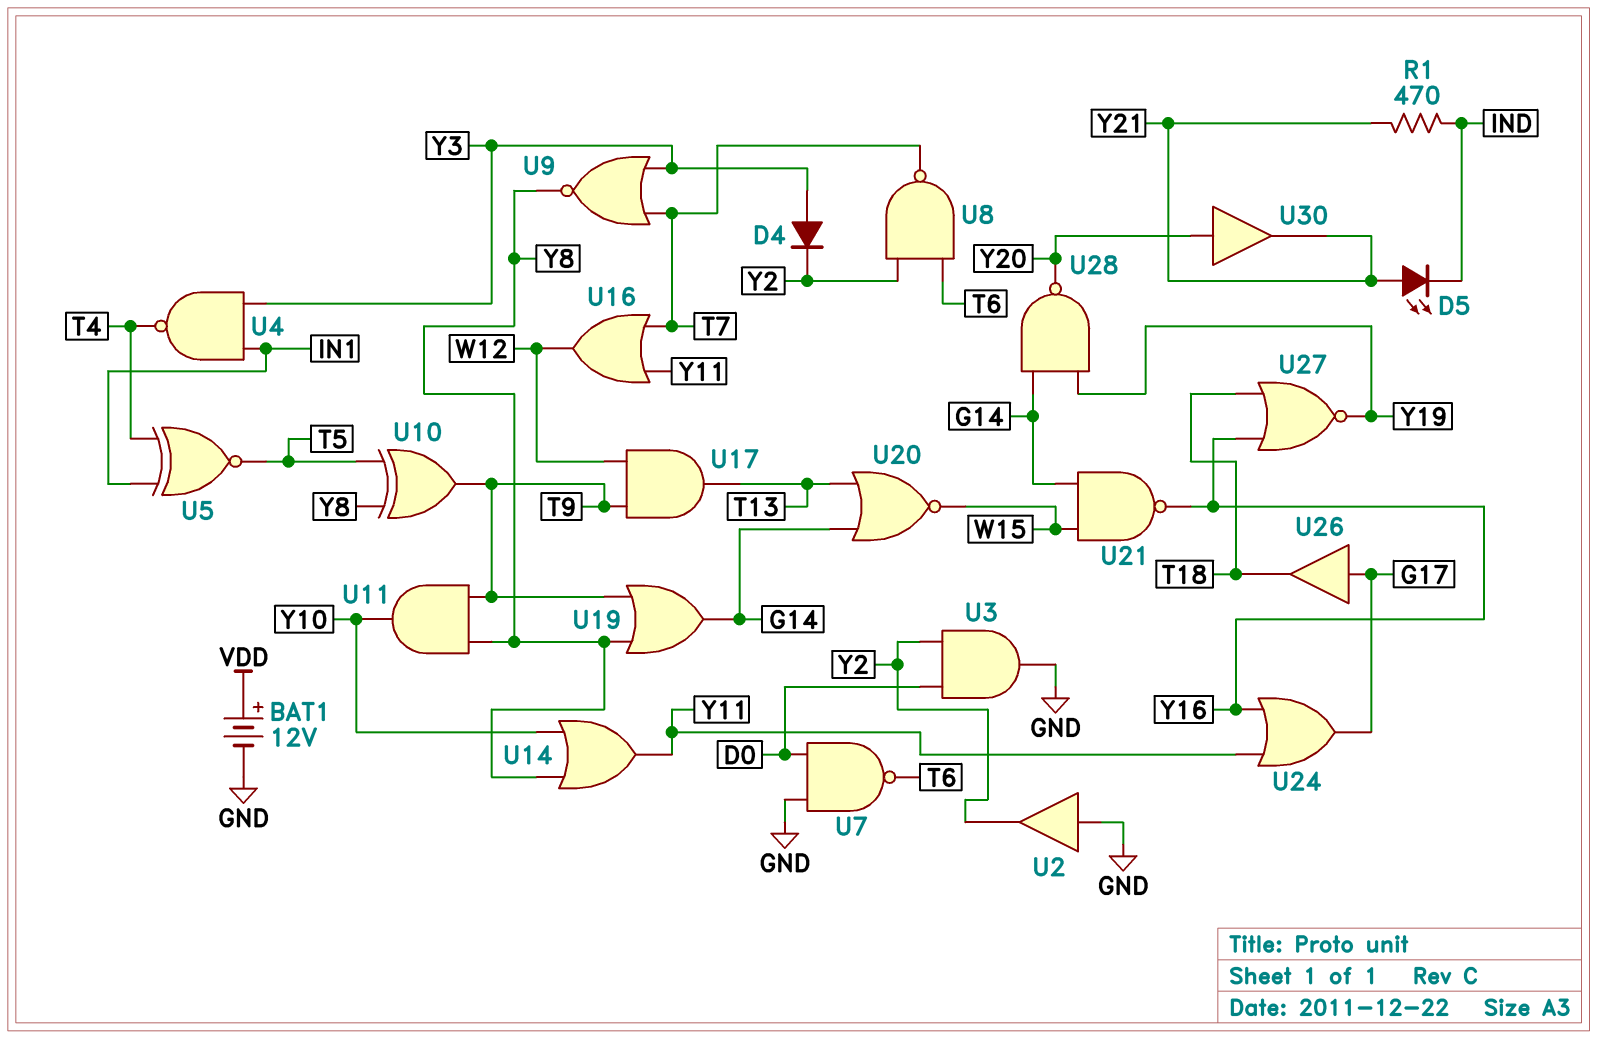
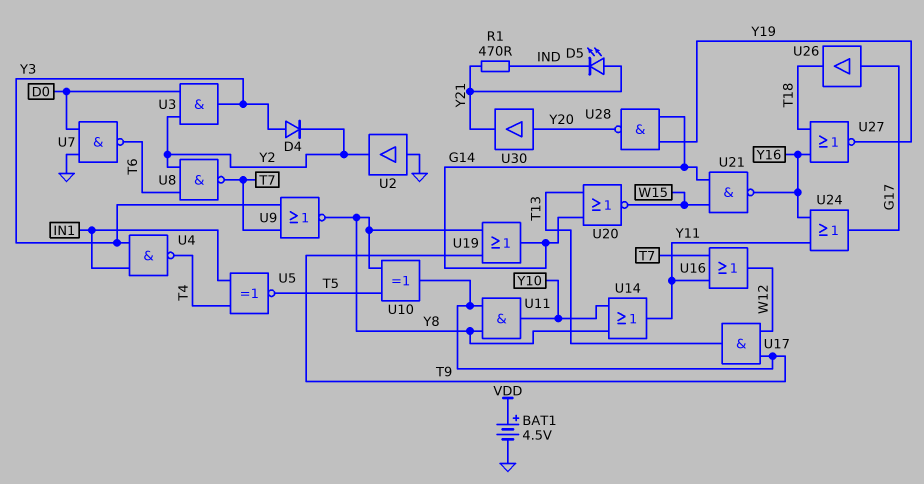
BAT1: 12V (plus VDD, minus GND) -> 4.5V (plus VDD, minus GND)
U3: AND (in D0, in Y2, out GND) -> AND (in D0, in Y2, out Y3)

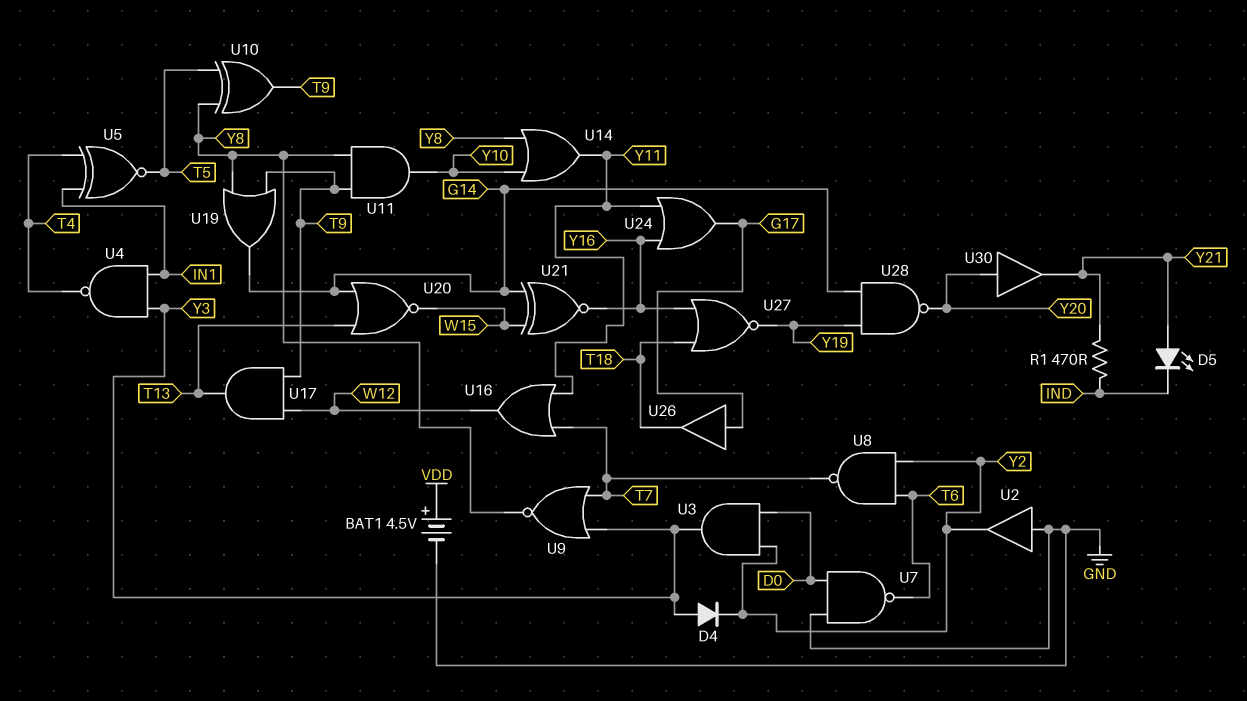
U21: NAND (in G14, in W15, out Y16) -> XNOR (in G14, in W15, out Y16)

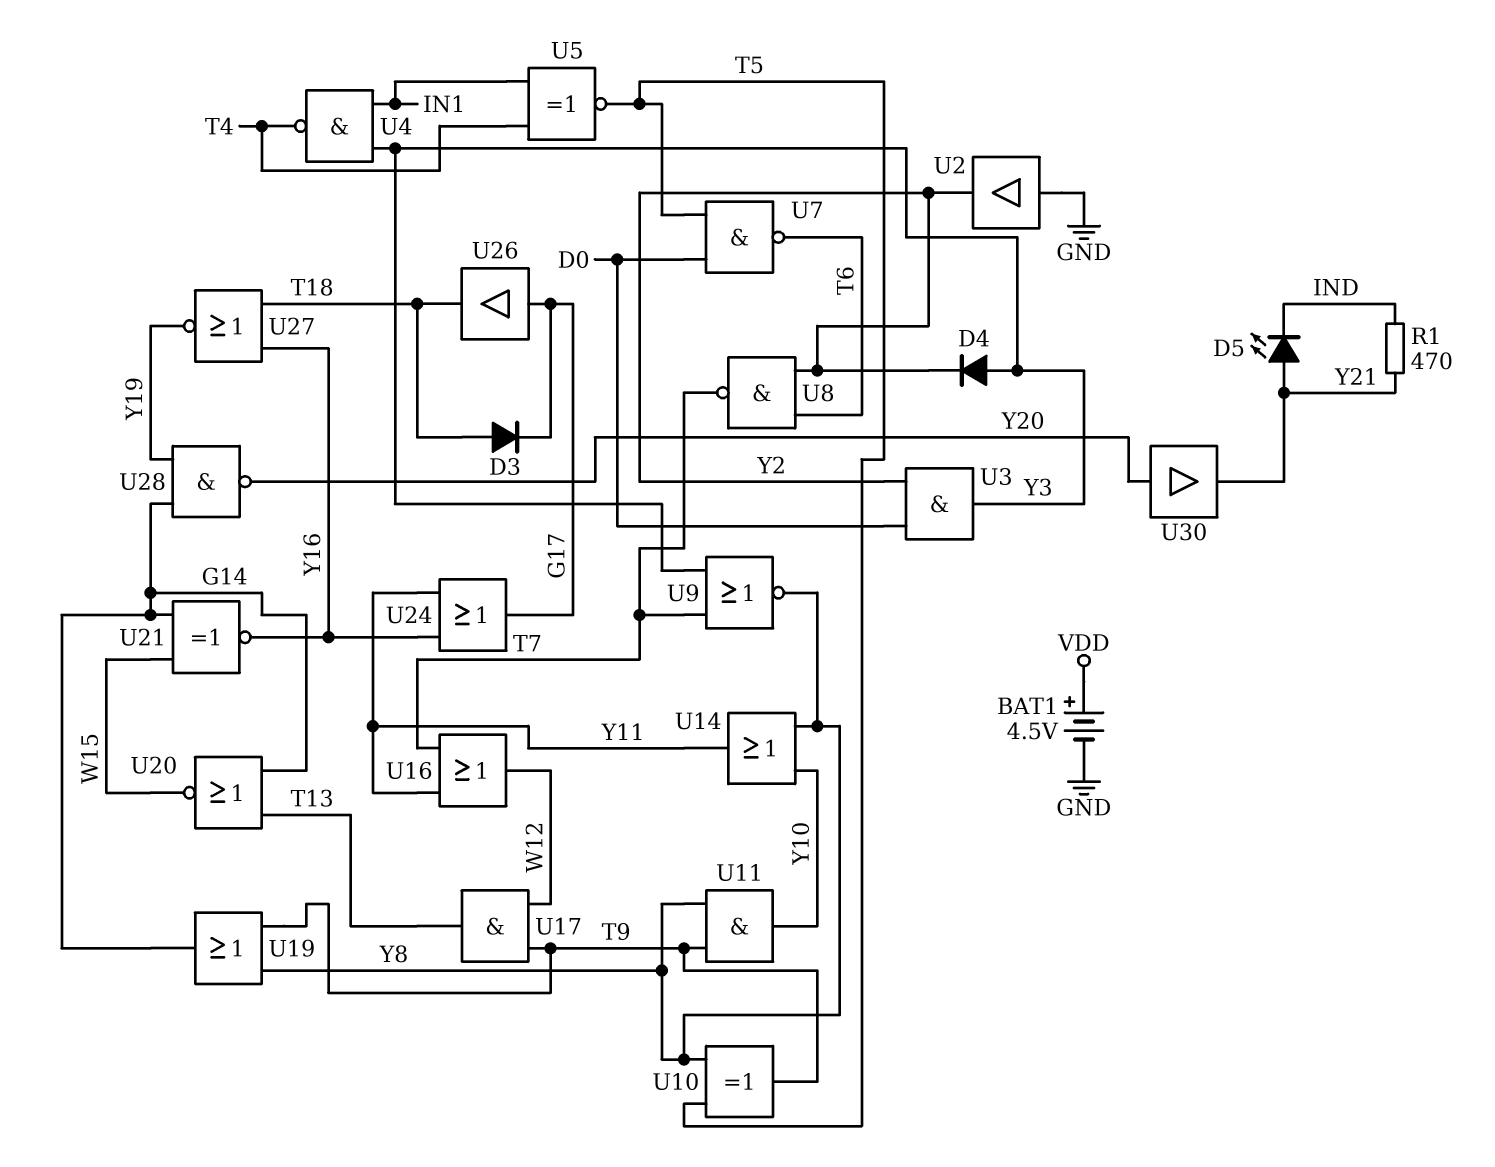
D3: none -> diode (A T18, K G17)
U7: NAND (in D0, in GND, out T6) -> NAND (in D0, in T5, out T6)

